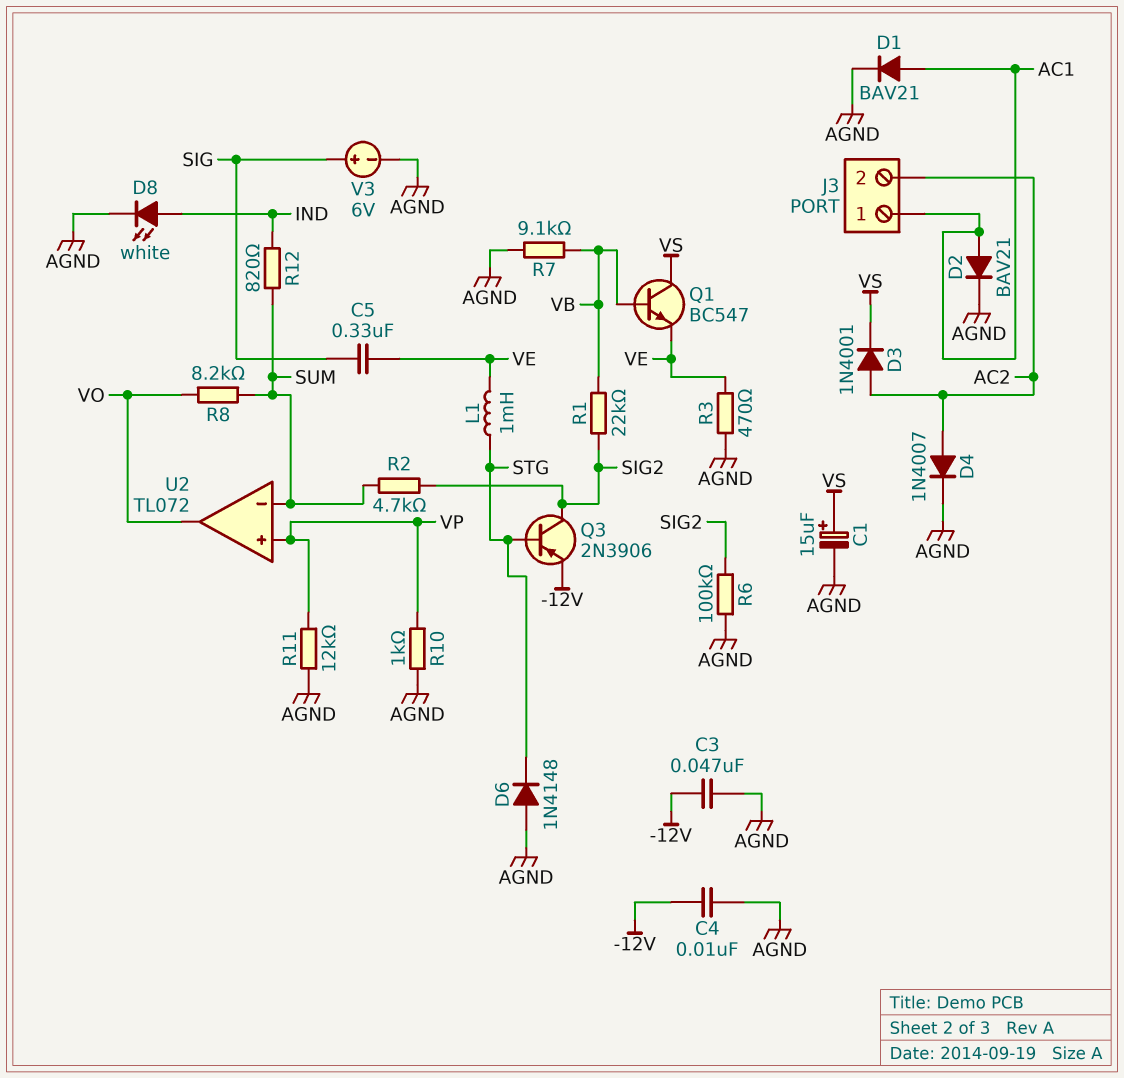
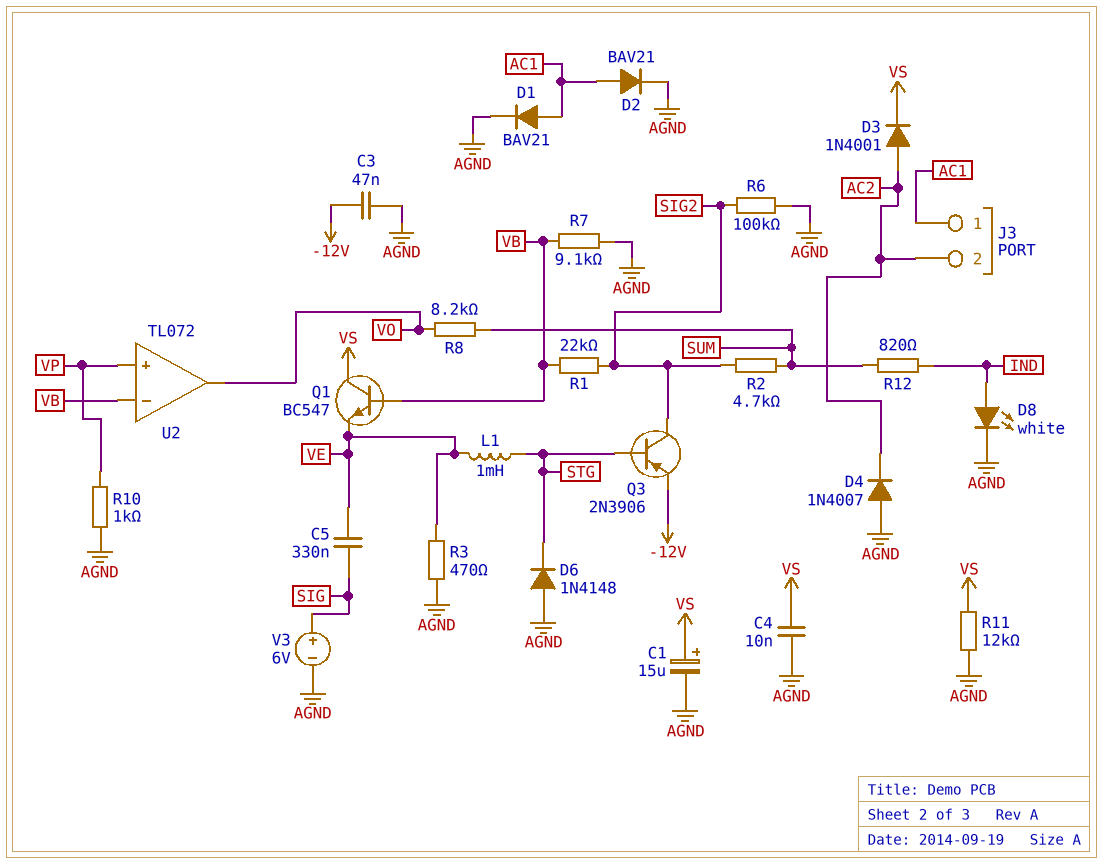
C4: 10nF (-12V, AGND) -> 10nF (AGND, VS)
D4: diode 1N4007 (A AC2, K AGND) -> diode 1N4007 (A AGND, K AC2)
R11: 12k (AGND, VP) -> 12k (AGND, VS)
U2 pin in-: SUM -> VB

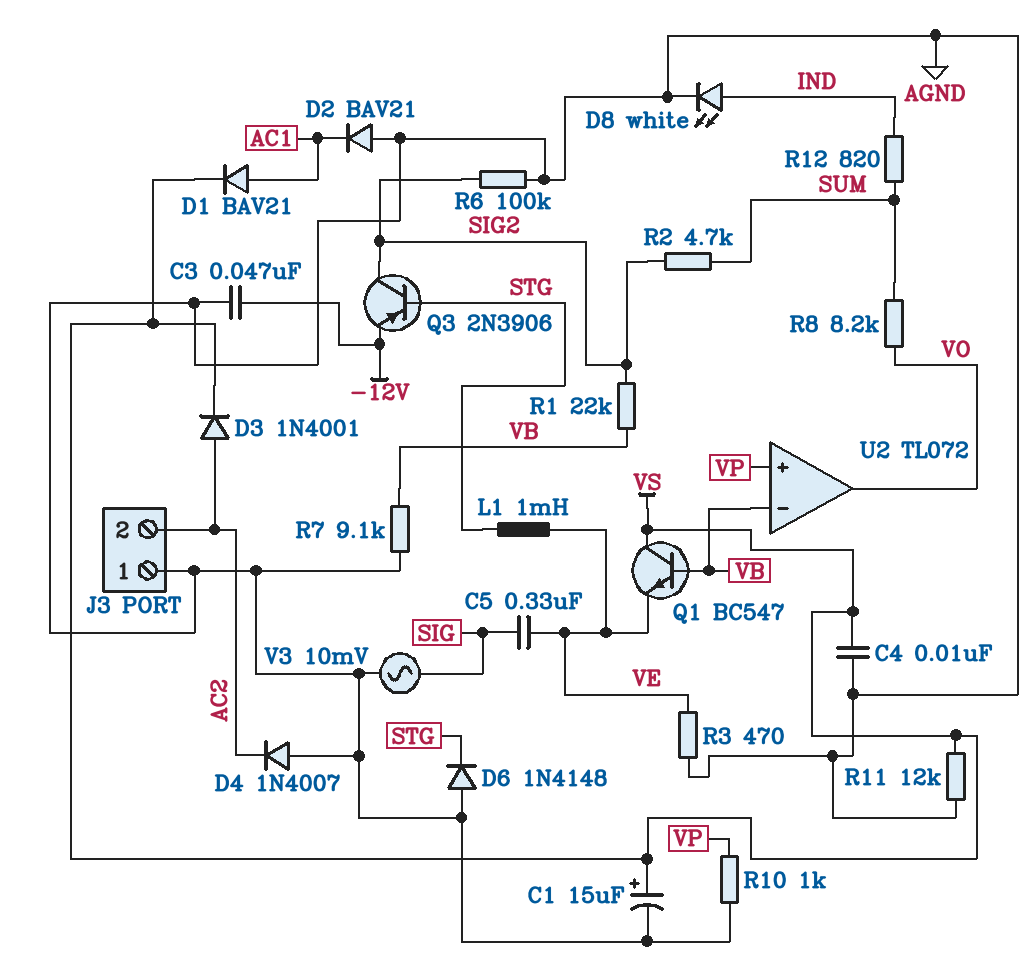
D1: diode BAV21 (A AC1, K AGND) -> diode BAV21 (A AC1, K VS)
D2: diode BAV21 (A AC1, K AGND) -> diode BAV21 (A AGND, K AC1)
J3 pin 1: AC1 -> AGND
V3: 6V (plus SIG, minus AGND) -> AC 10mV (AGND, SIG)

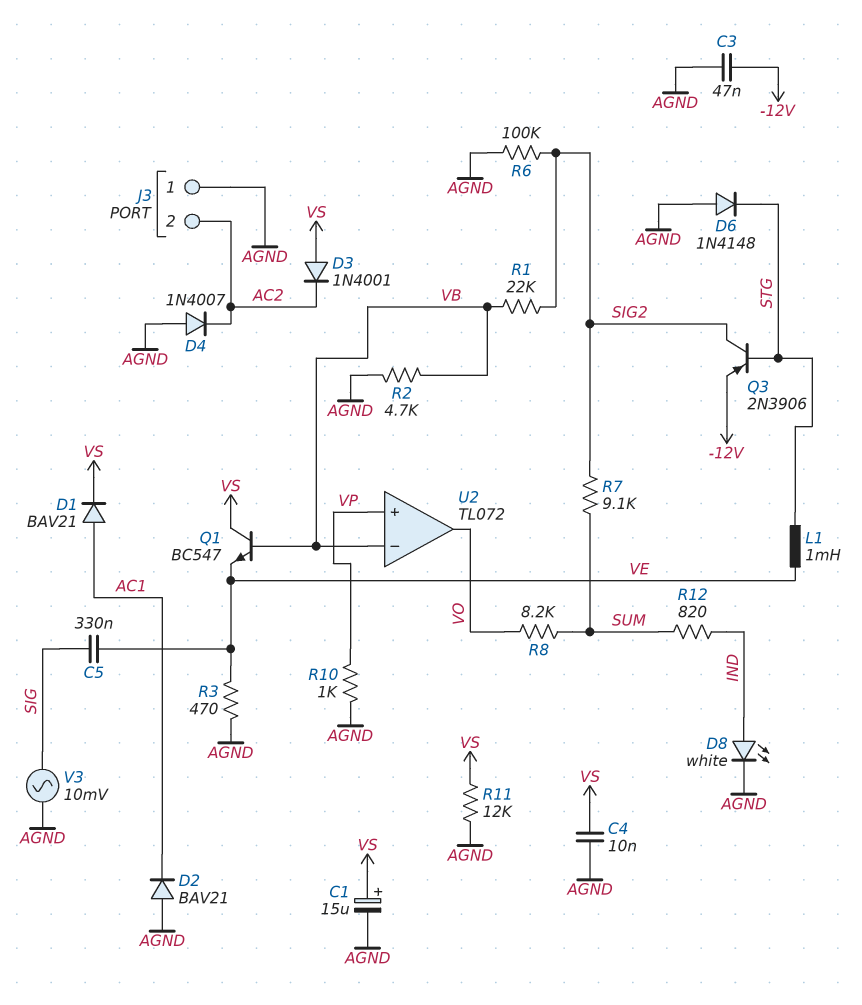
D3: diode 1N4001 (A AC2, K VS) -> diode 1N4001 (A VS, K AC2)
R2: 4.7k (SIG2, SUM) -> 4.7k (AGND, VB)
R7: 9.1k (AGND, VB) -> 9.1k (SIG2, SUM)

